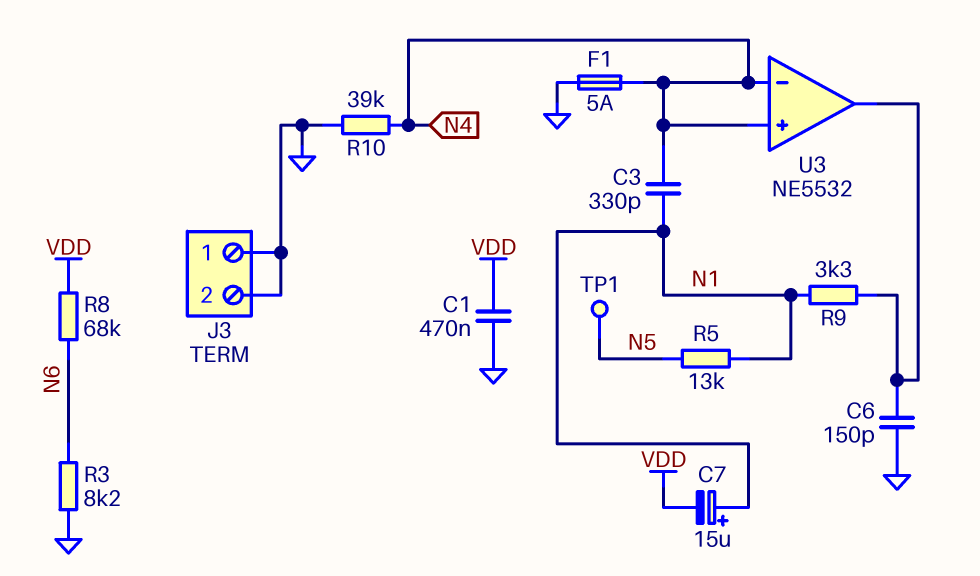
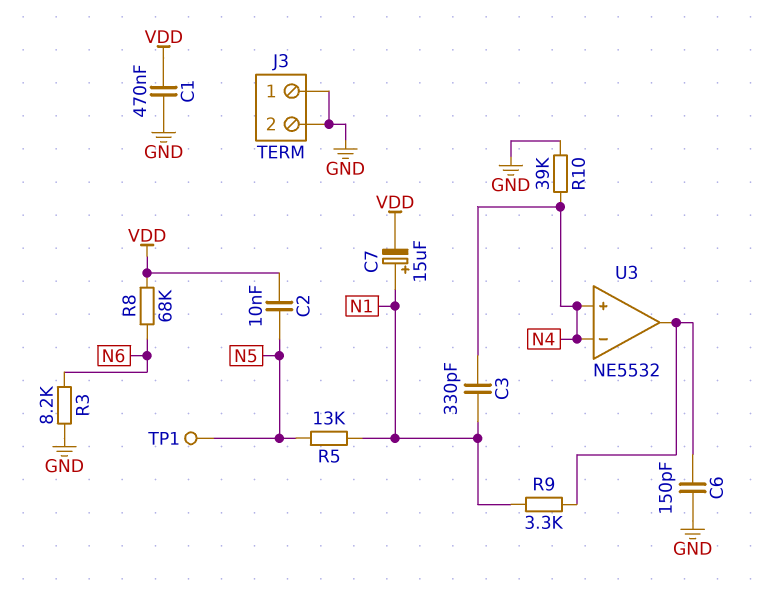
C2: none -> 10nF (N5, VDD)
F1: 5A (GND, N4) -> none

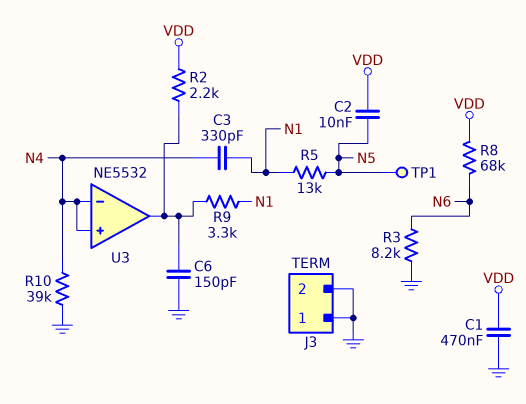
C7: 15uF (plus N1, minus VDD) -> none
R2: none -> 2.2k (U3/out, VDD)

